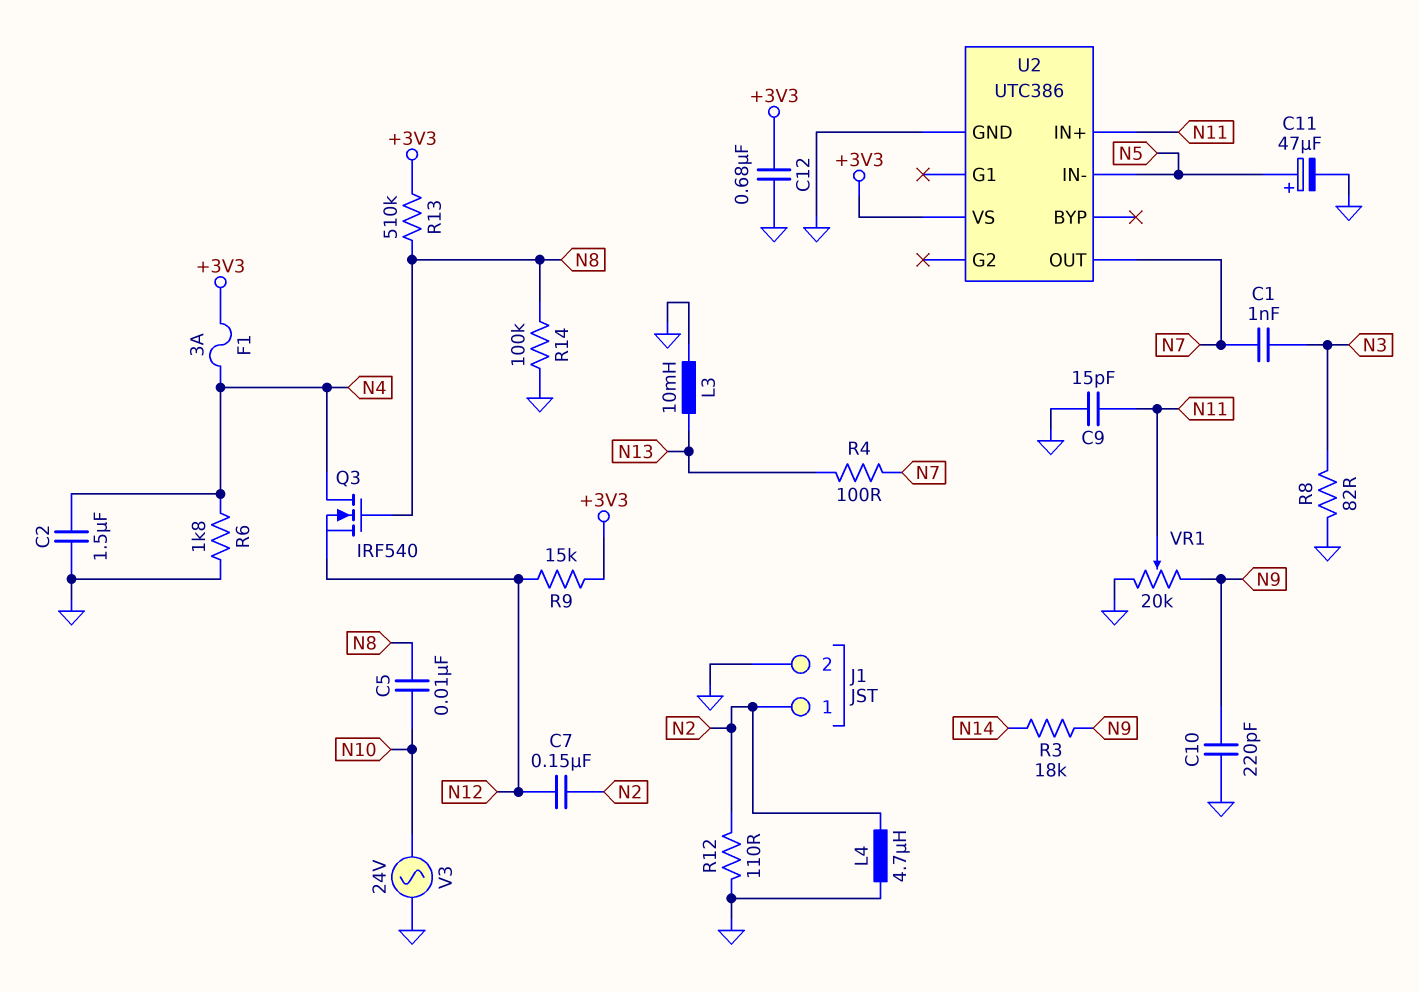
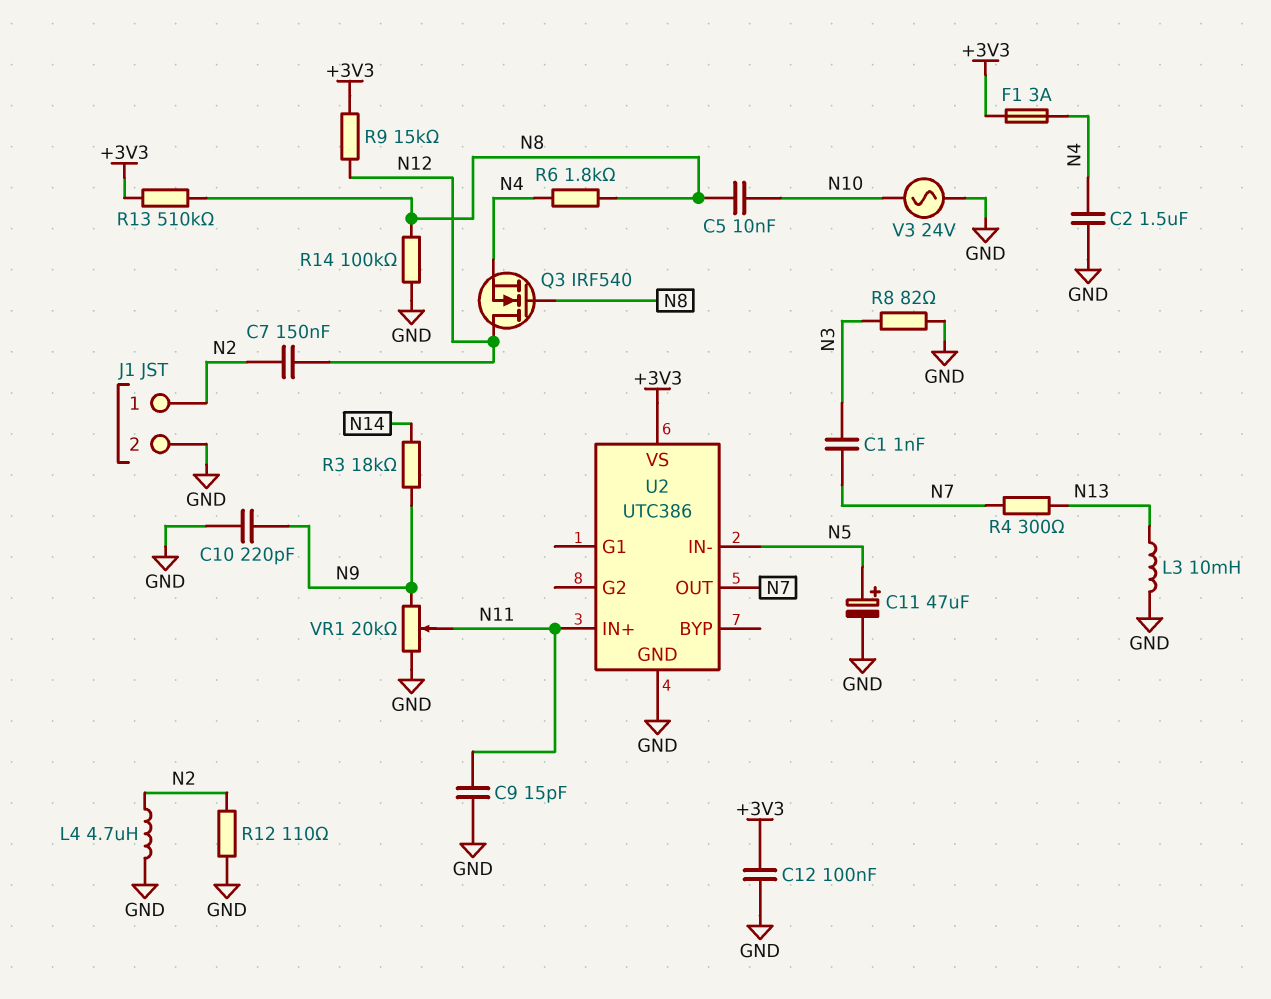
C12: 680nF (+3V3, GND) -> 100nF (+3V3, GND)
Q3: NMOS IRF540 (G N8, D N4, S N12) -> NMOS IRF540 (G N8, D N12, S N4)
R4: 100 (N7, N13) -> 300 (N7, N13)
R6: 1.8k (GND, N4) -> 1.8k (N4, N8)

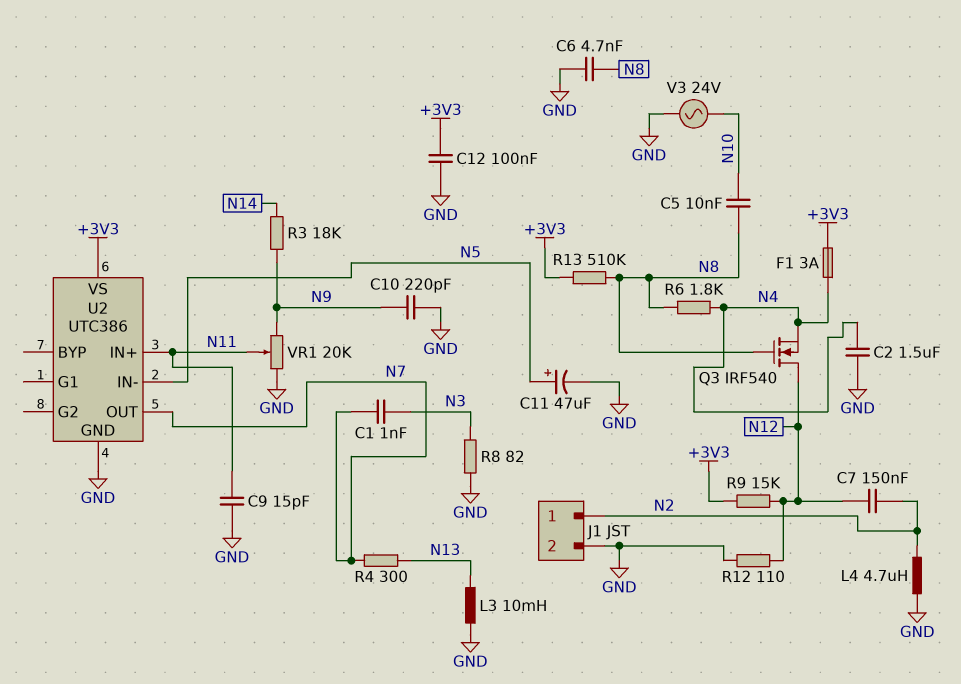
C6: none -> 4.7nF (GND, N8)
R12: 110 (GND, N2) -> 110 (GND, N12)
R14: 100k (GND, N8) -> none

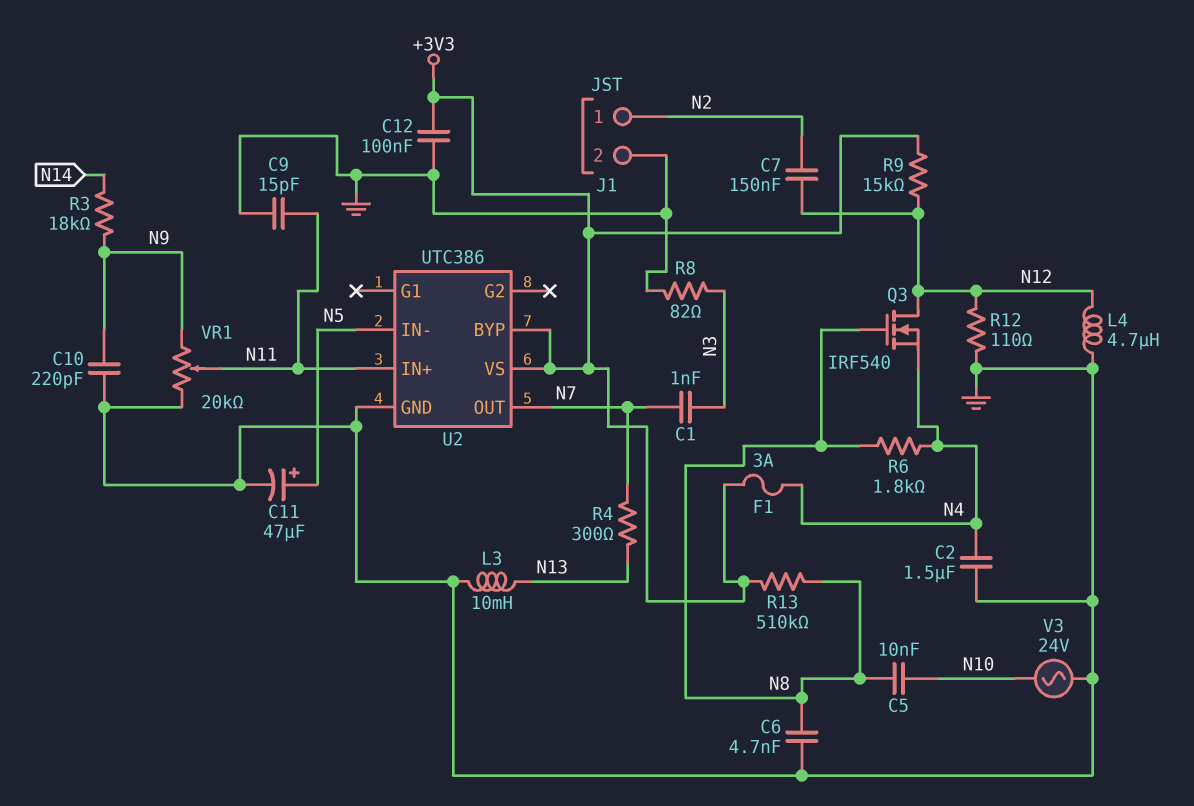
L4: 4.7uH (GND, N2) -> 4.7uH (GND, N12)
U2 pin BYP: none -> +3V3

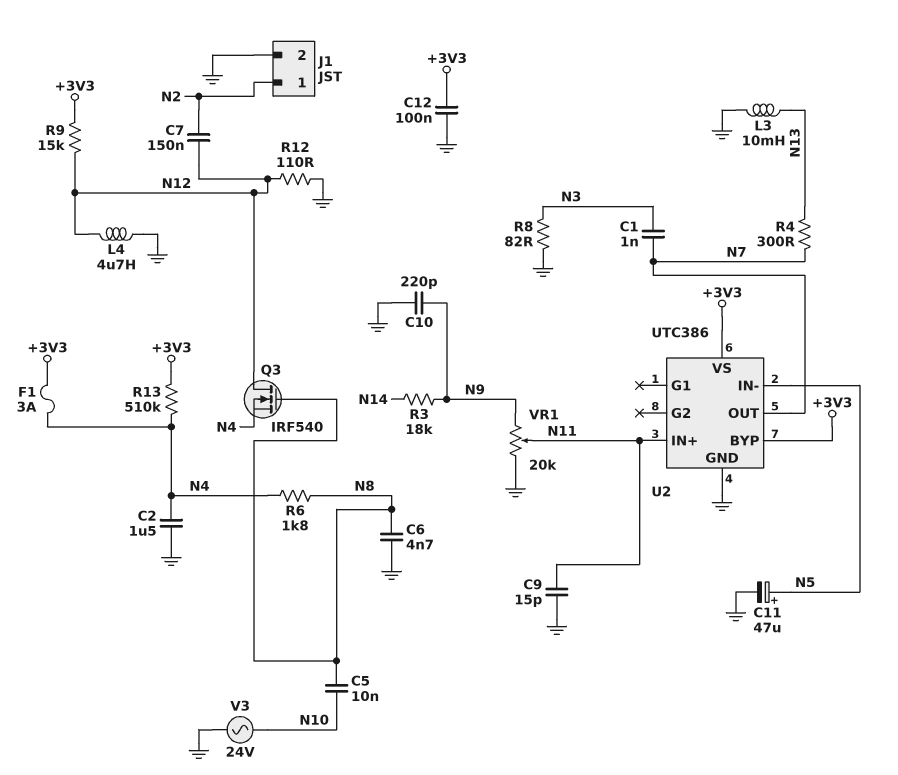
R13: 510k (+3V3, N8) -> 510k (+3V3, N4)

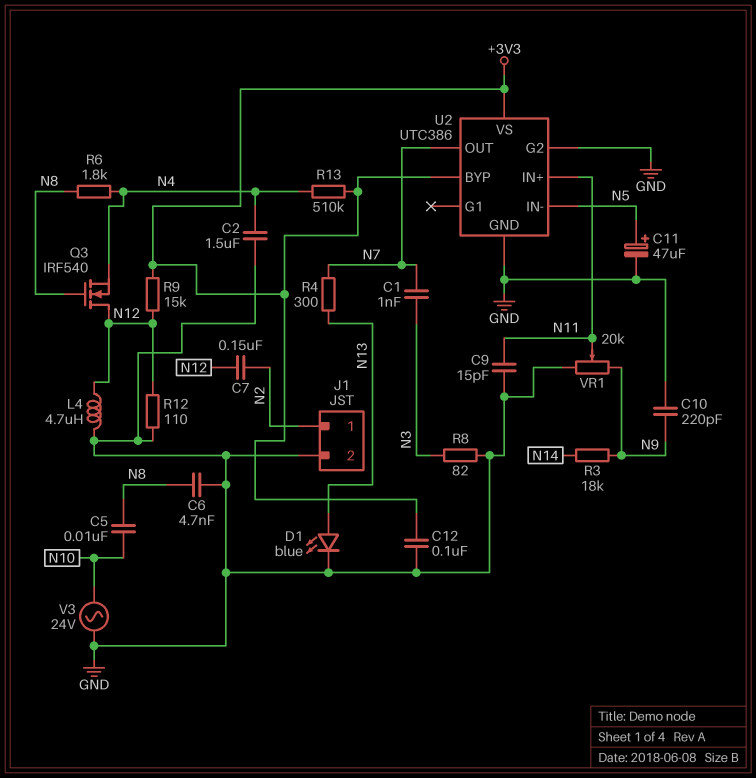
D1: none -> LED blue (A N13, K GND)
F1: 3A (+3V3, N4) -> none
L3: 10mH (GND, N13) -> none
U2 pin G2: none -> GND

